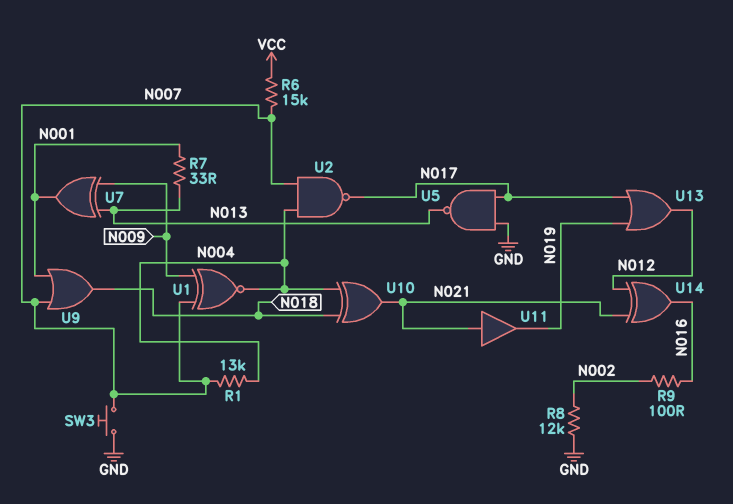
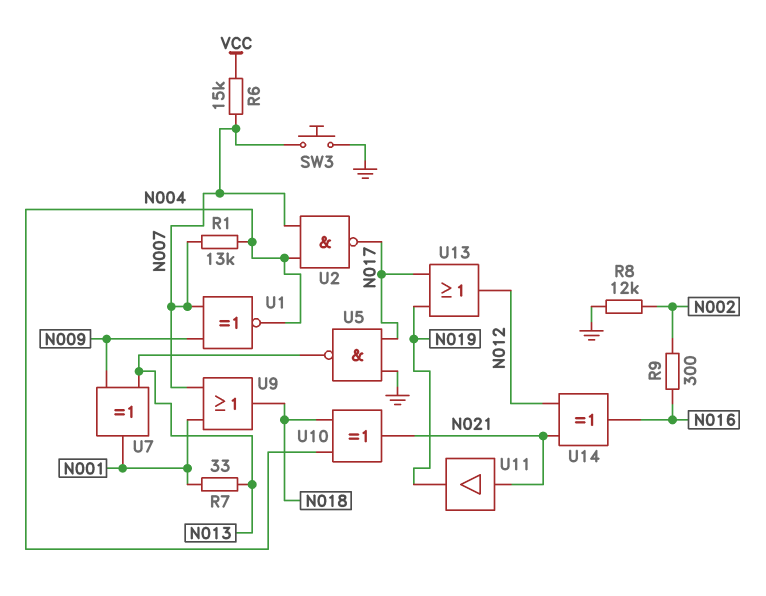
R9: 100 (N002, N016) -> 300 (N002, N016)

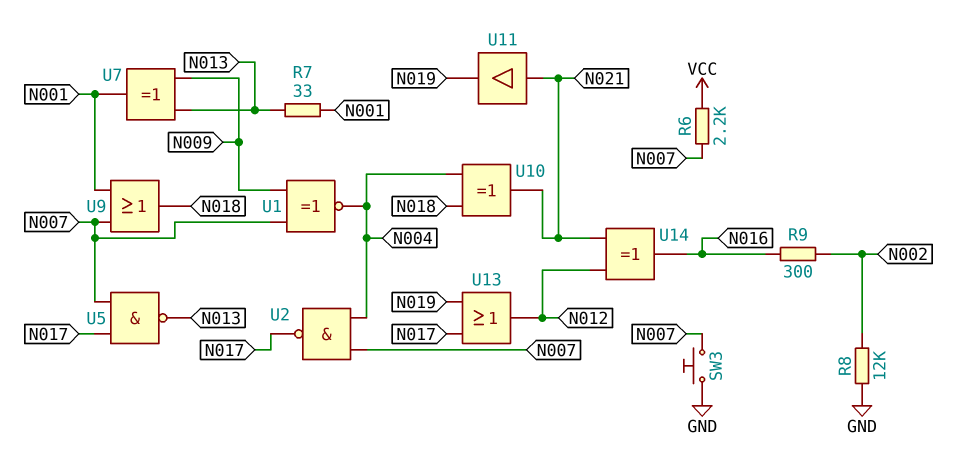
R1: 13k (N004, N007) -> none
R6: 15k (N007, VCC) -> 2.2k (N007, VCC)
U5: NAND (in GND, in N017, out N013) -> NAND (in N007, in N017, out N013)

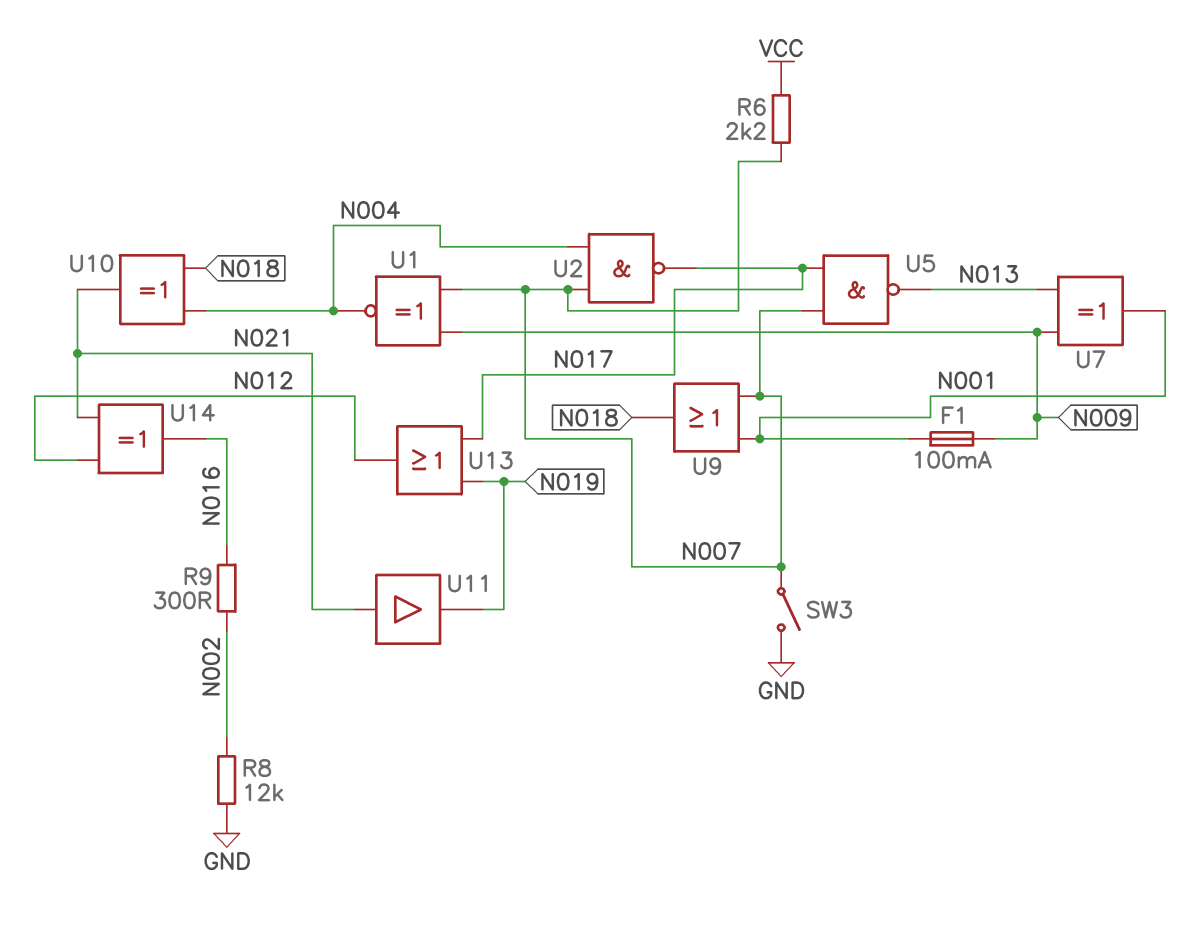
F1: none -> 100mA (N001, N009)
R7: 33 (N001, N013) -> none
SW3: button (GND, N007) -> switch (GND, N007)

